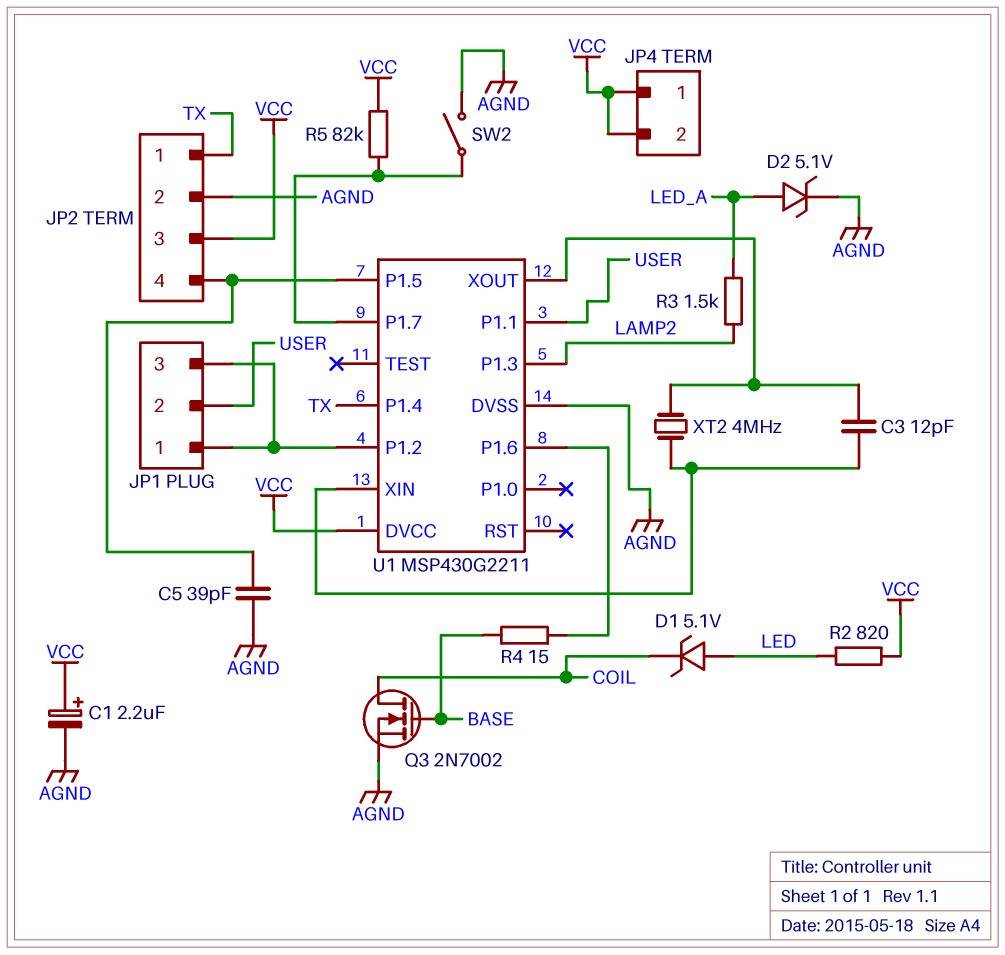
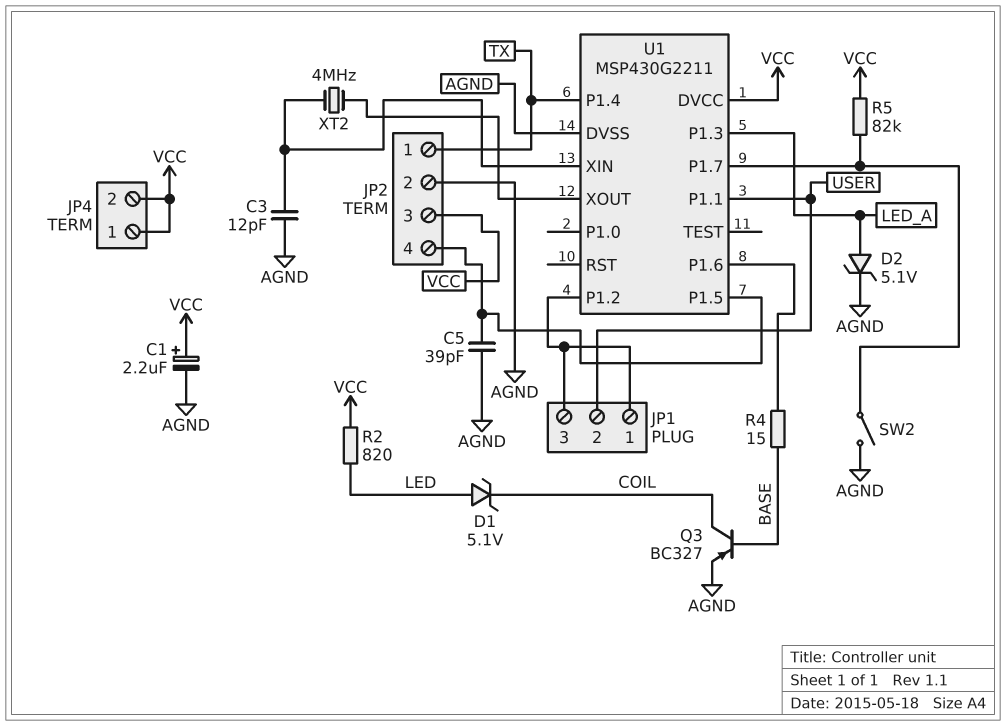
C3: 12pF (U1/XIN, U1/XOUT) -> 12pF (AGND, U1/XIN)
Q3: NMOS 2N7002 (G BASE, D COIL, S AGND) -> PNP BC327 (B BASE, C COIL, E AGND)
R3: 1.5k (LAMP2, LED_A) -> none
U1 pin P1.3: LAMP2 -> LED_A

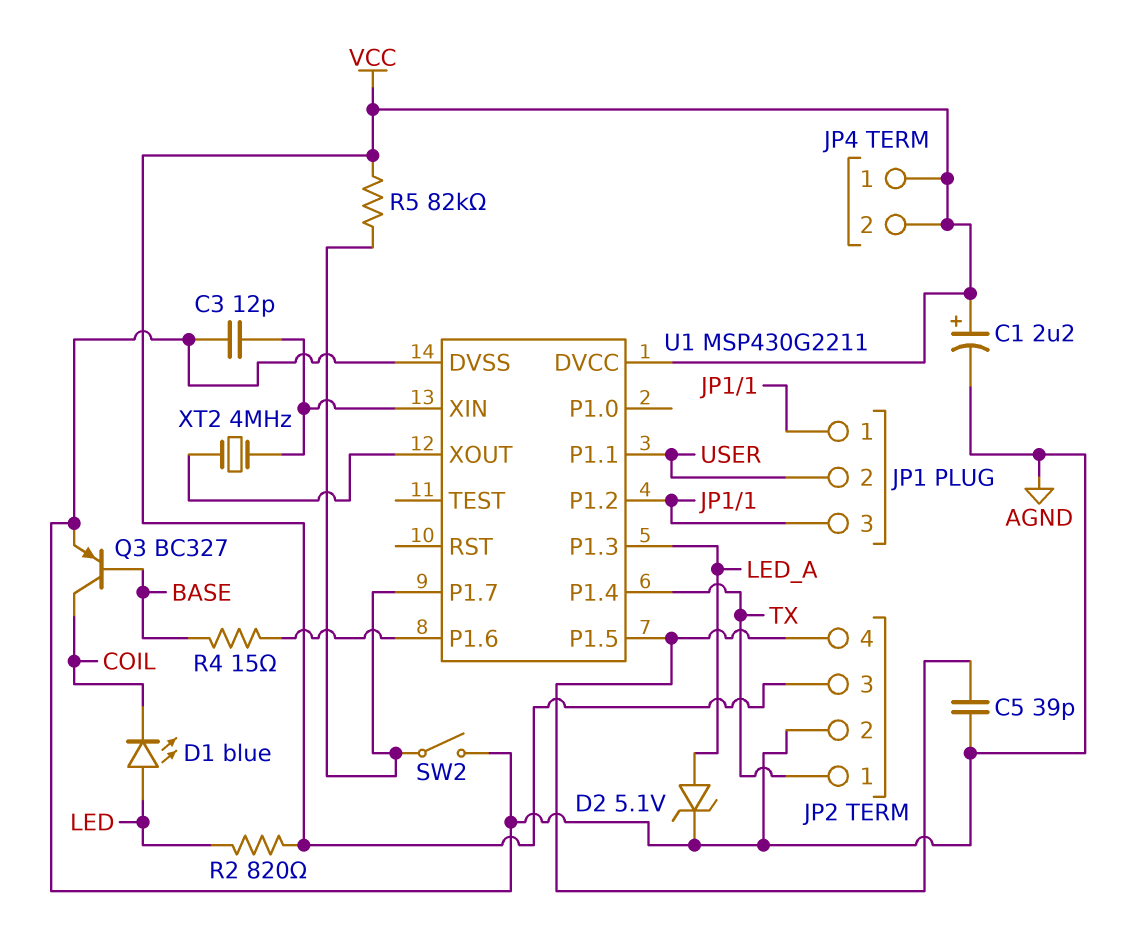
D1: zener 5.1V (A LED, K COIL) -> LED blue (A LED, K COIL)

